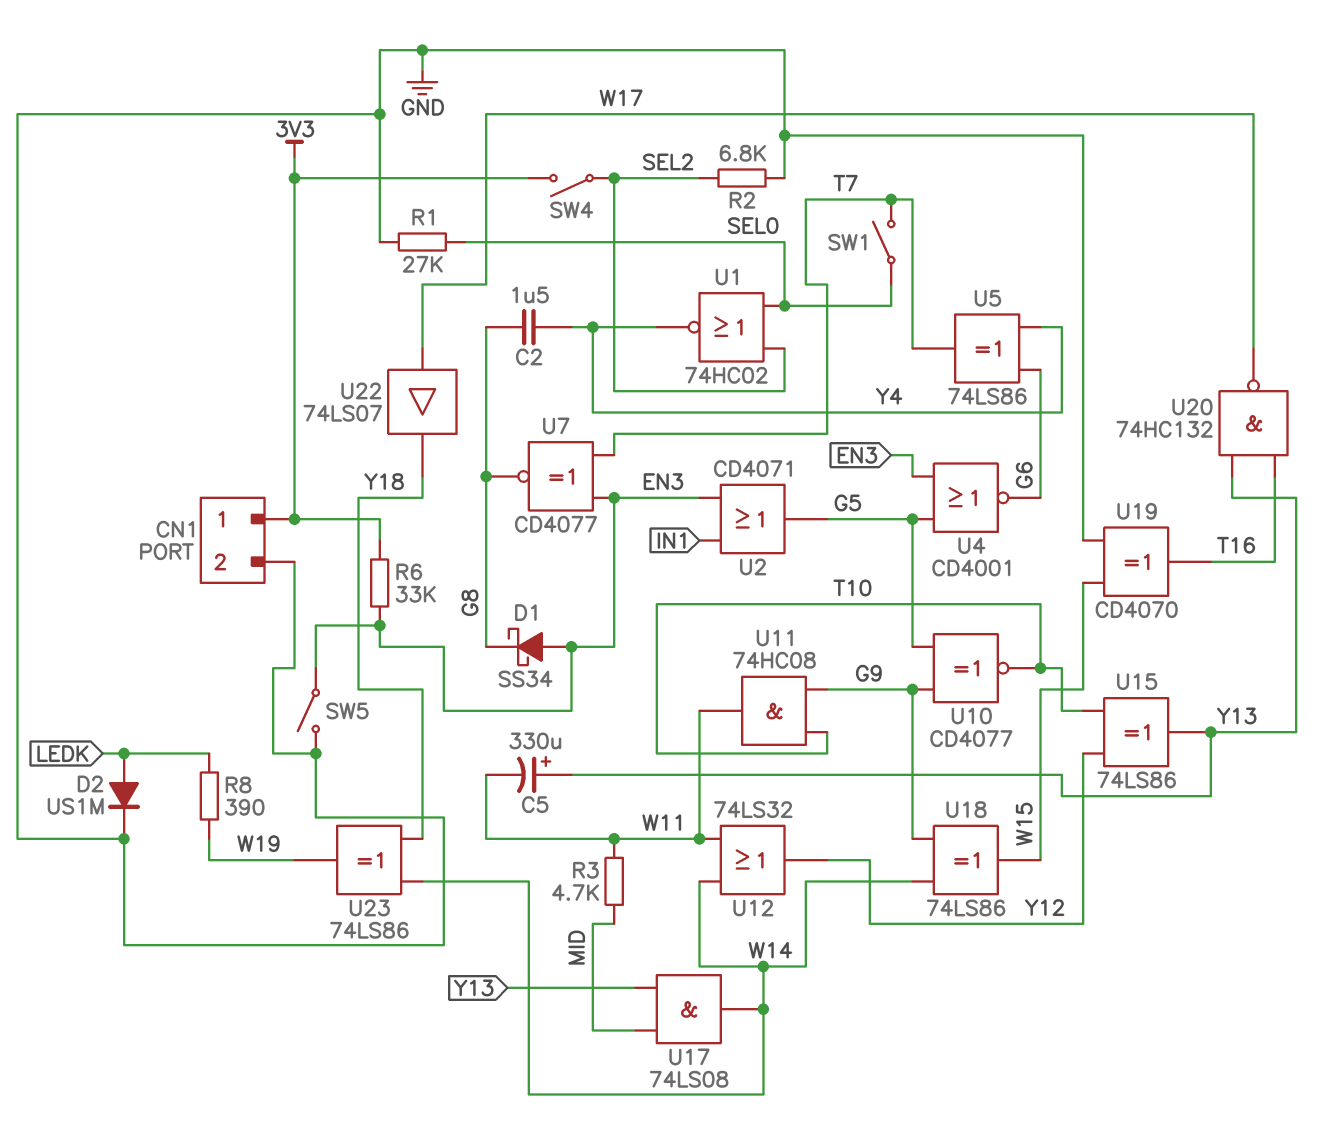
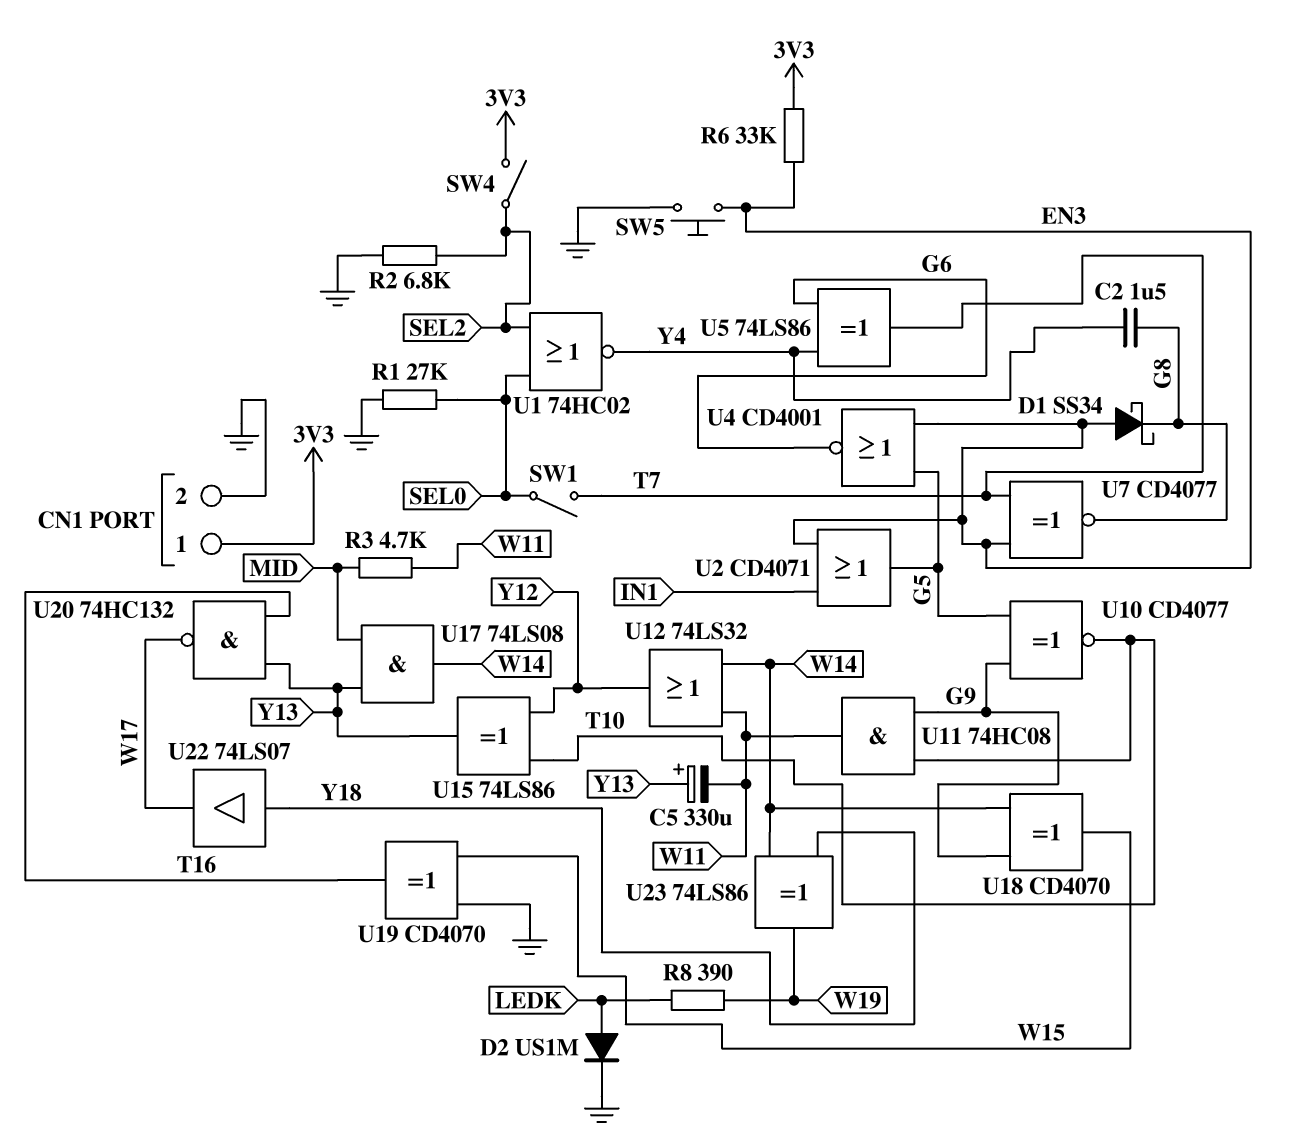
SW5: switch (EN3, GND) -> button (EN3, GND)
U18: XOR 74LS86 (in G9, in W14, out W15) -> XOR CD4070 (in G9, in W14, out W15)
U22: buffer 74LS07 (in W17, out Y18) -> buffer 74LS07 (in Y18, out W17)

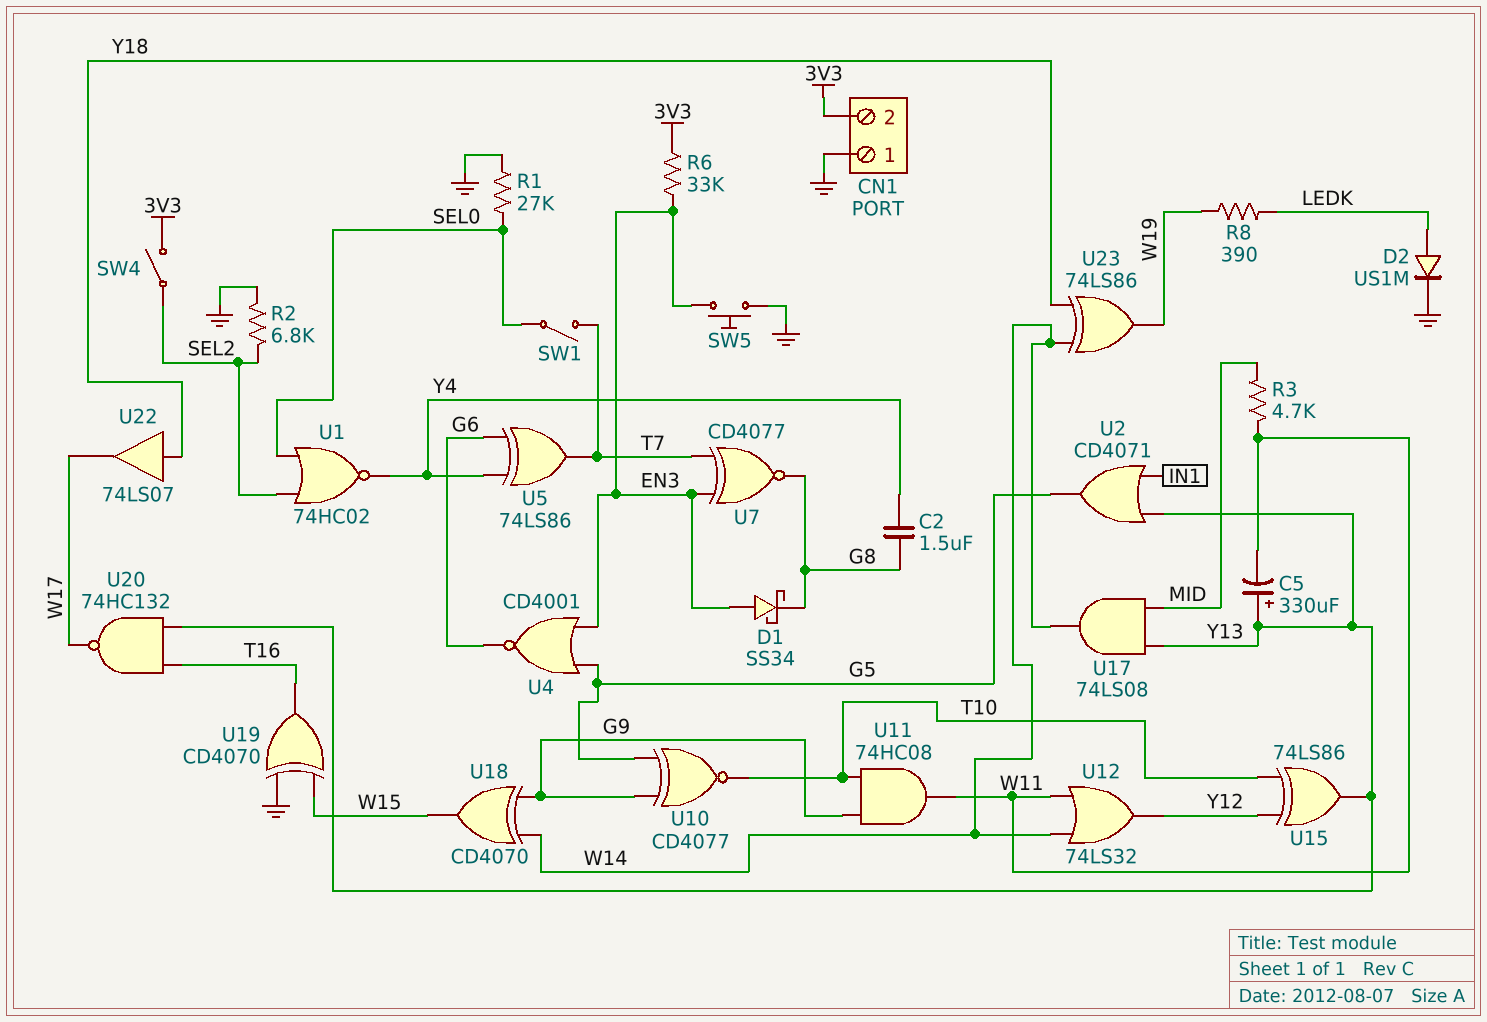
CN1 pin 1: 3V3 -> GND
CN1 pin 2: GND -> 3V3
U2: OR CD4071 (in EN3, in IN1, out G5) -> OR CD4071 (in IN1, in Y13, out G5)

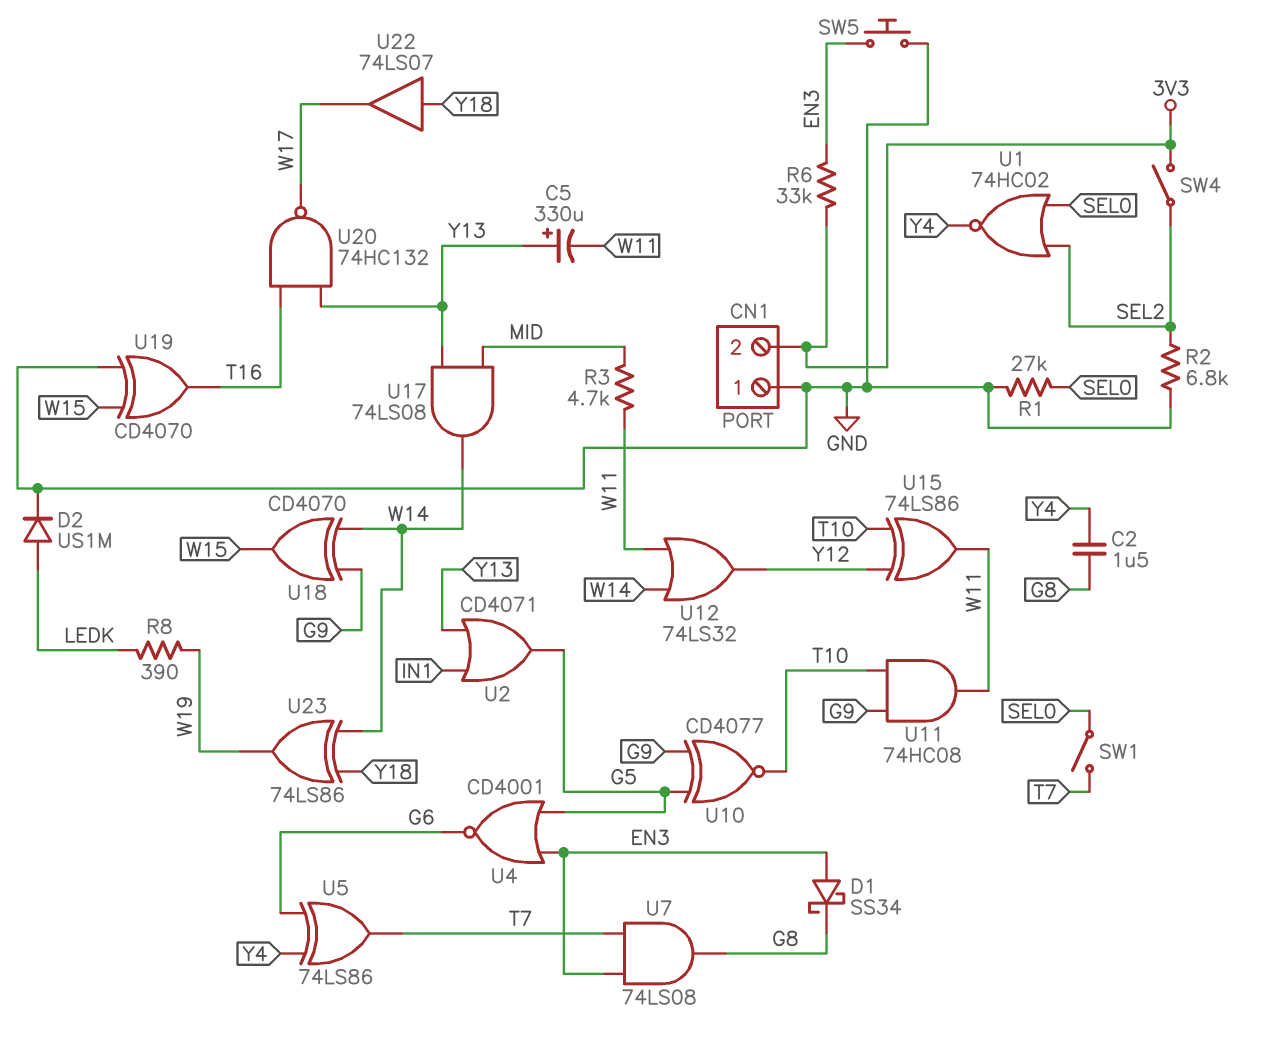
U7: XNOR CD4077 (in EN3, in T7, out G8) -> AND 74LS08 (in EN3, in T7, out G8)
U15: XOR 74LS86 (in T10, in Y12, out Y13) -> XOR 74LS86 (in T10, in Y12, out W11)

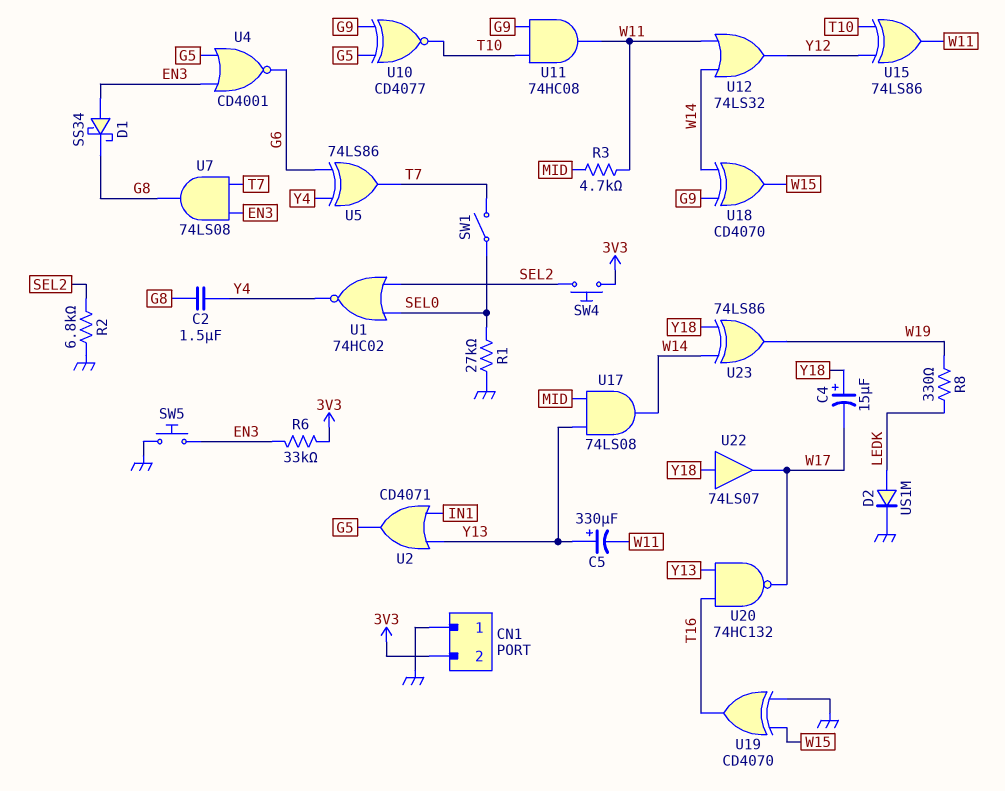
C4: none -> 15uF (plus Y18, minus W17)
R8: 390 (LEDK, W19) -> 330 (LEDK, W19)
SW4: switch (3V3, SEL2) -> button (3V3, SEL2)

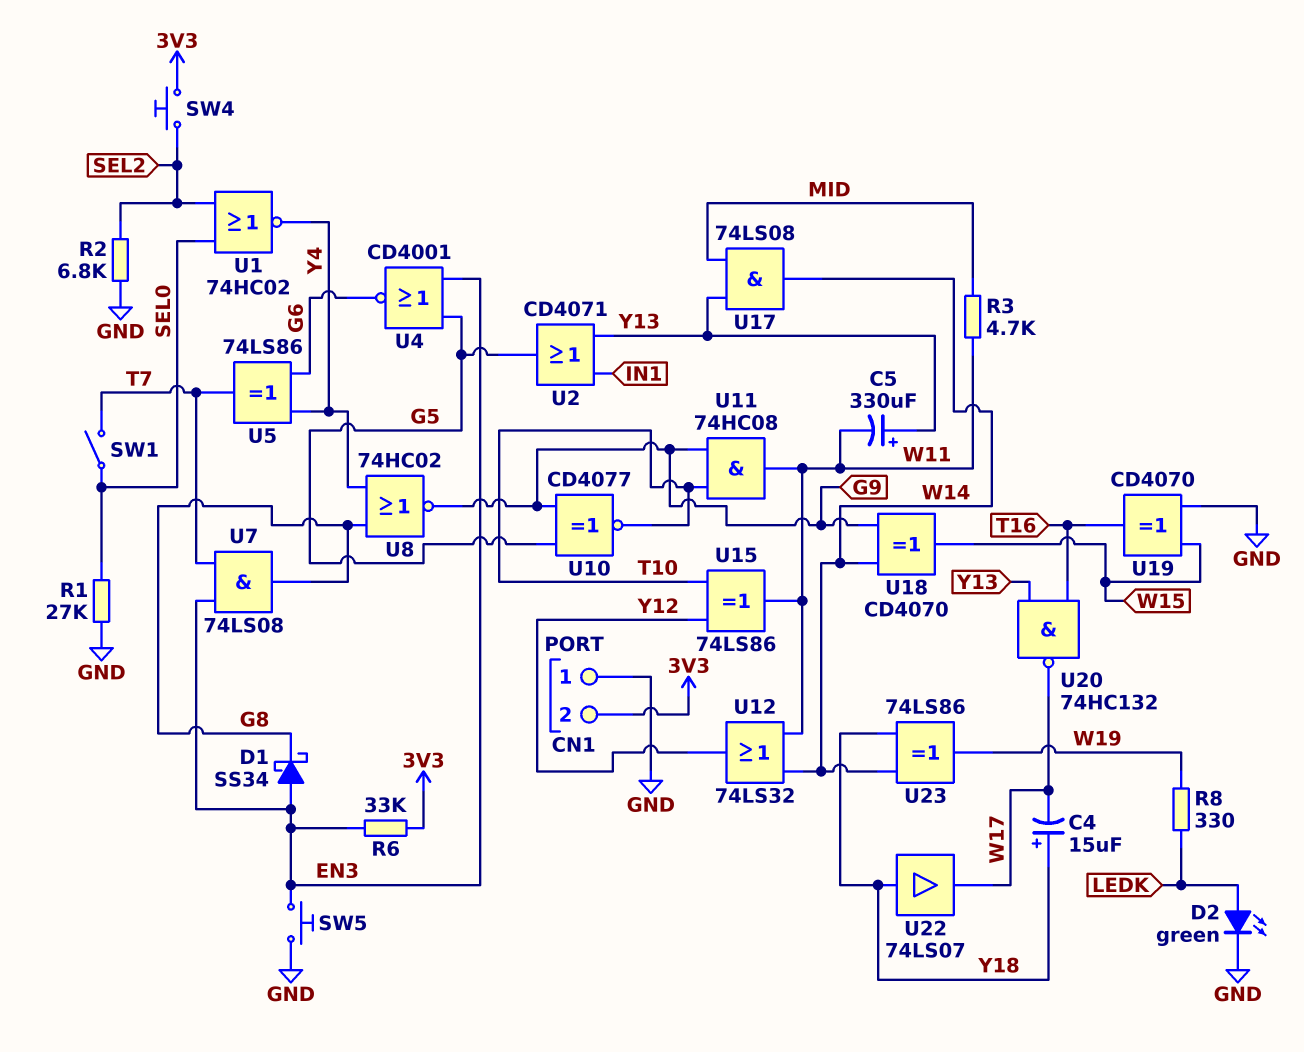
C2: 1.5uF (G8, Y4) -> none
D2: diode US1M (A LEDK, K GND) -> LED green (A LEDK, K GND)
U8: none -> NOR 74HC02 (in G8, in Y4, out G9)

